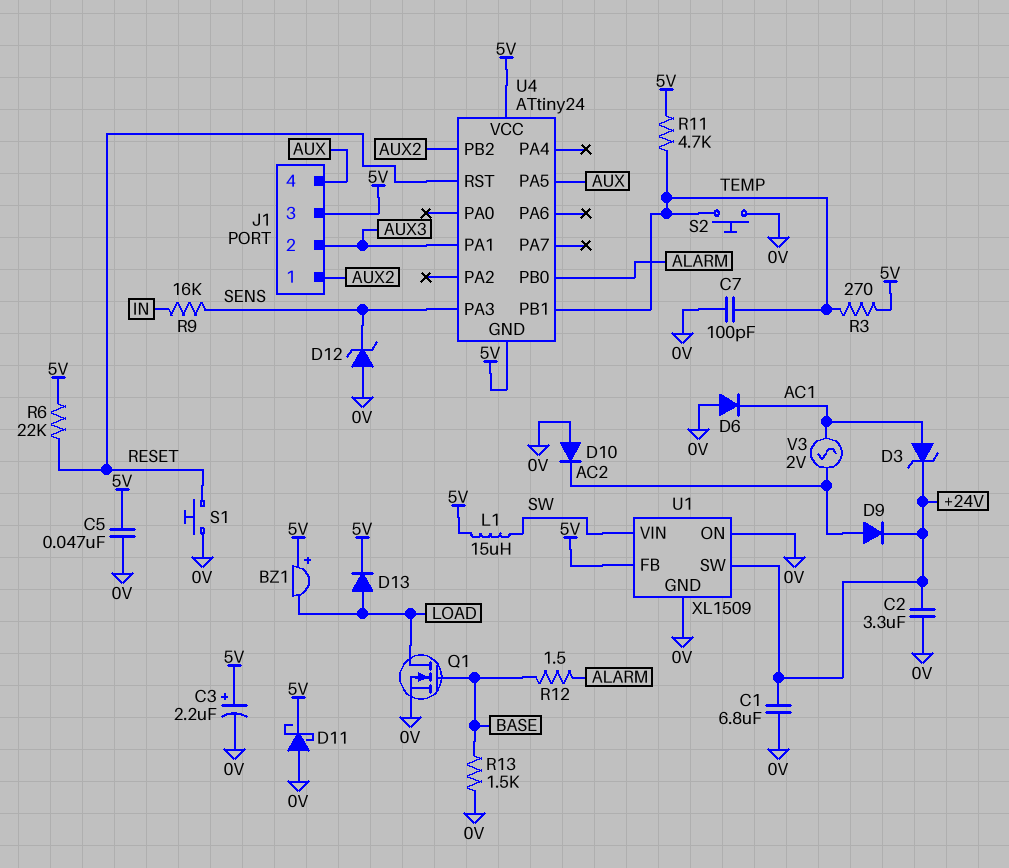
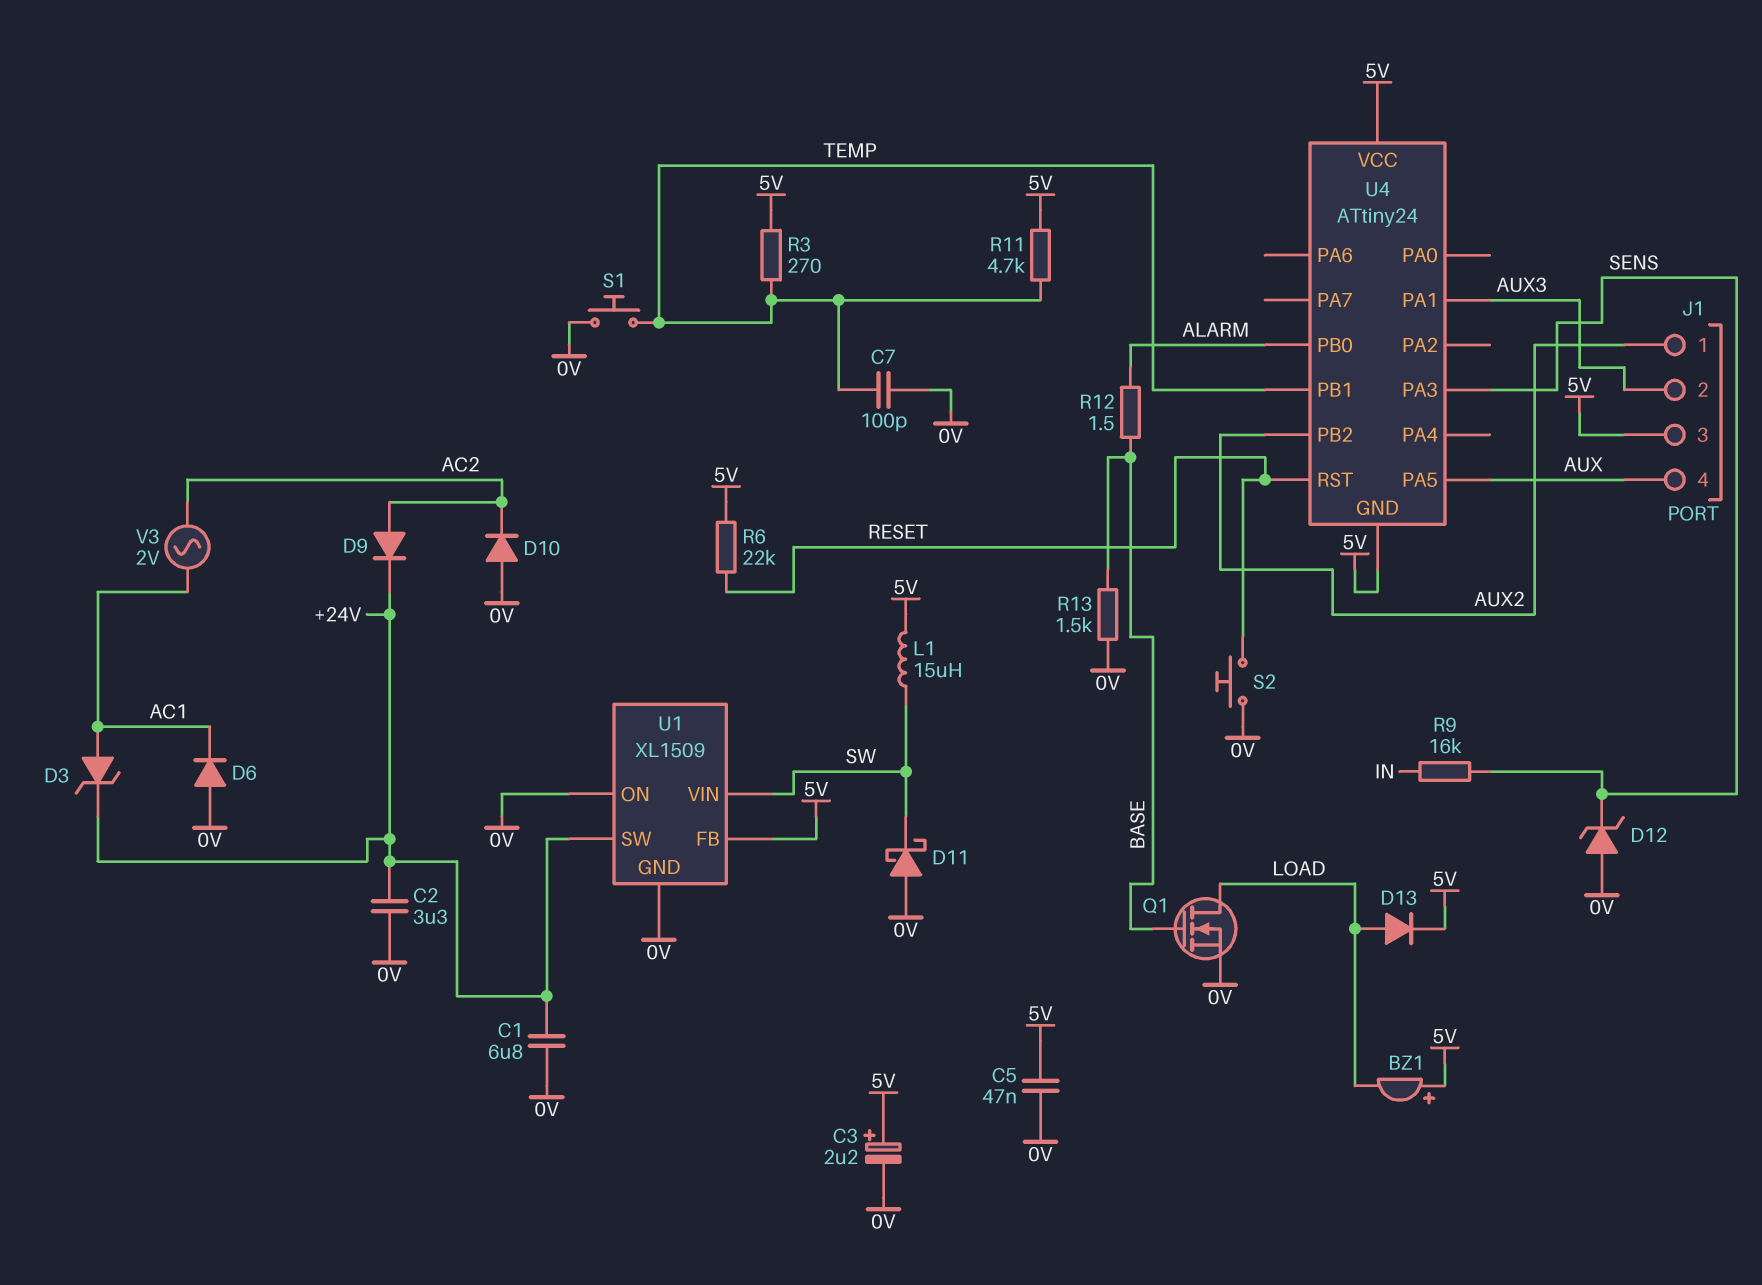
D11: schottky (A 0V, K 5V) -> schottky (A 0V, K SW)
S1: button (0V, RESET) -> button (0V, TEMP)
S2: button (0V, TEMP) -> button (0V, RESET)

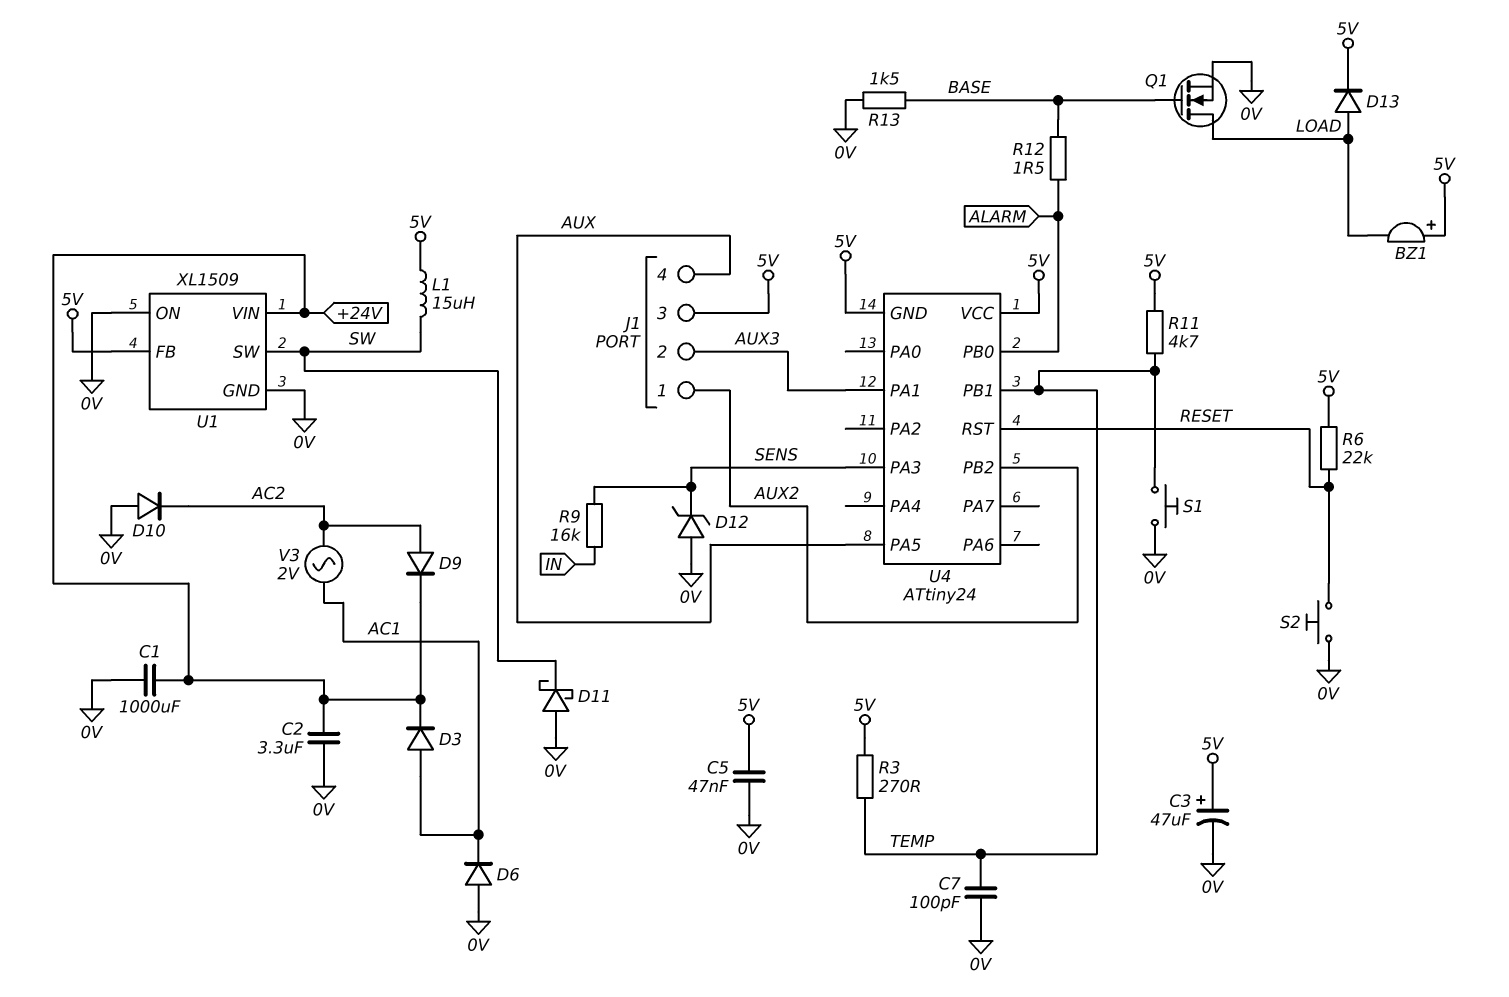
C1: 6.8uF (+24V, 0V) -> 1000uF (+24V, 0V)
C3: 2.2uF (plus 5V, minus 0V) -> 47uF (plus 5V, minus 0V)
D3: zener (A AC1, K +24V) -> diode (A AC1, K +24V)
U1 pin SW: +24V -> SW
U1 pin VIN: SW -> +24V

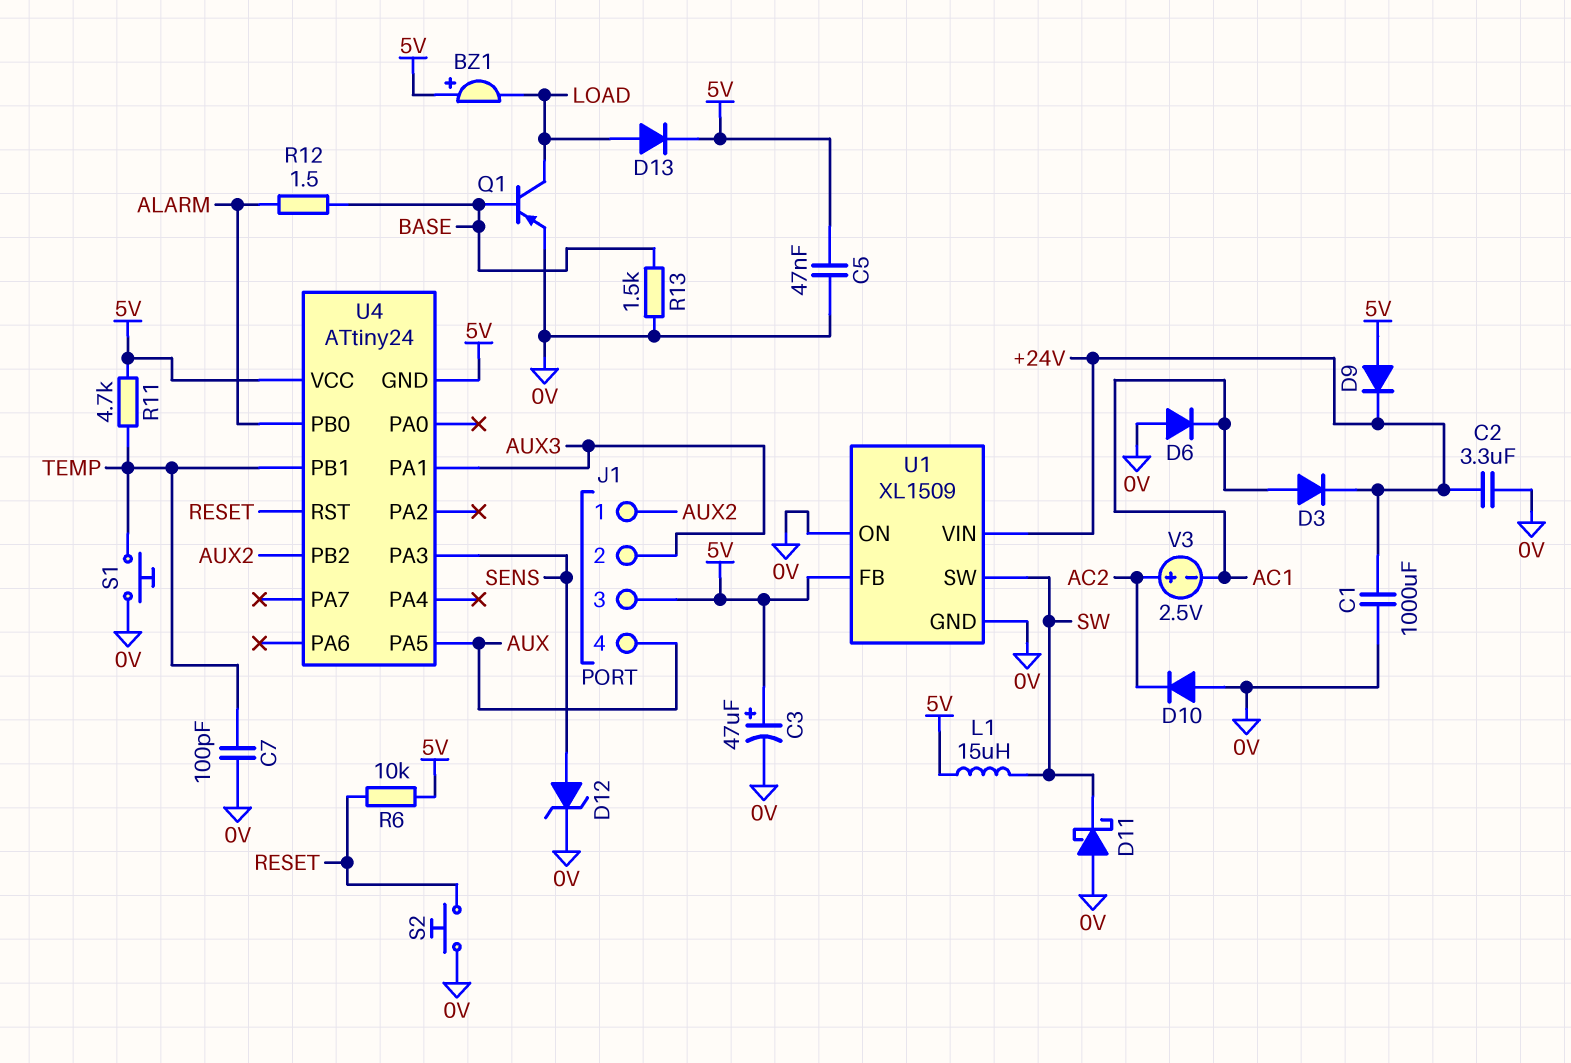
D9: diode (A AC2, K +24V) -> diode (A 5V, K +24V)
D12: zener (A 0V, K SENS) -> zener (A SENS, K 0V)
Q1: NMOS (G BASE, D LOAD, S 0V) -> PNP (B BASE, C LOAD, E 0V)
R3: 270 (5V, TEMP) -> none
R6: 22k (5V, RESET) -> 10k (5V, RESET)
R9: 16k (IN, SENS) -> none
V3: AC 2V (AC1, AC2) -> 2.5V (plus AC2, minus AC1)

